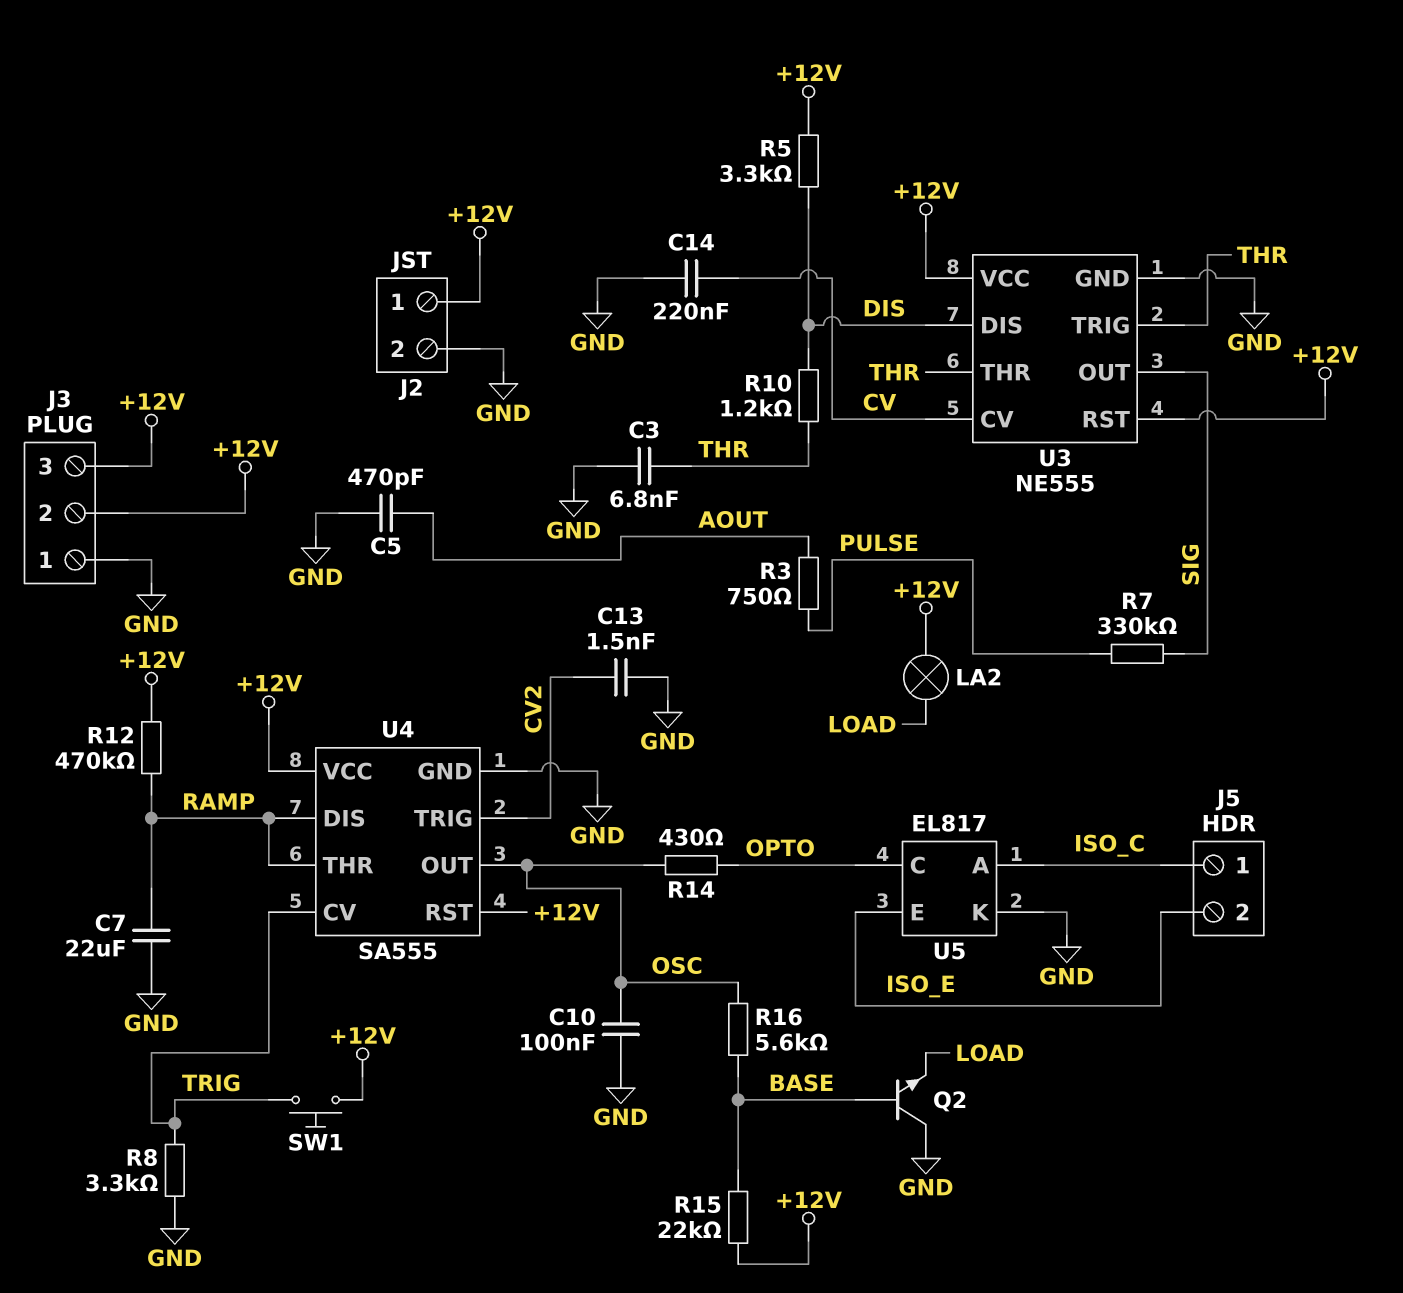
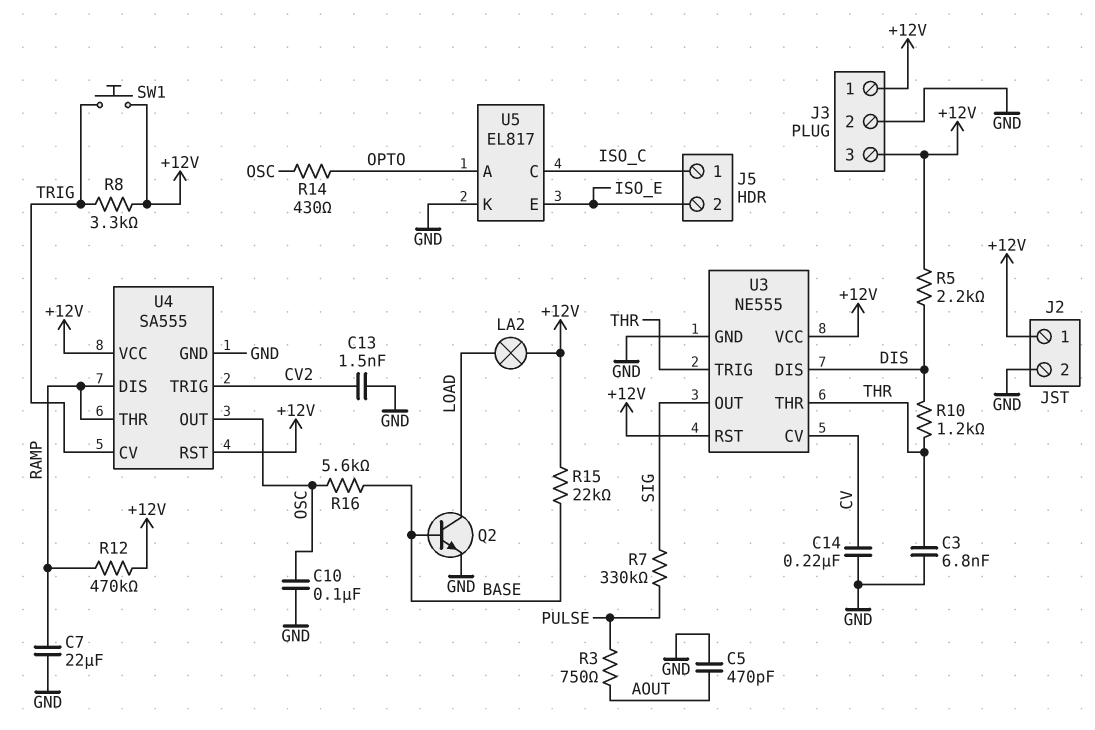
J3 pin 1: GND -> +12V
J3 pin 2: +12V -> GND
Q2: NPN (B BASE, C GND, E LOAD) -> NPN (B BASE, C LOAD, E GND)
R5: 3.3k (+12V, DIS) -> 2.2k (+12V, DIS)
R8: 3.3k (GND, TRIG) -> 3.3k (+12V, TRIG)
U5 pin A: ISO_C -> OPTO
U5 pin C: OPTO -> ISO_C

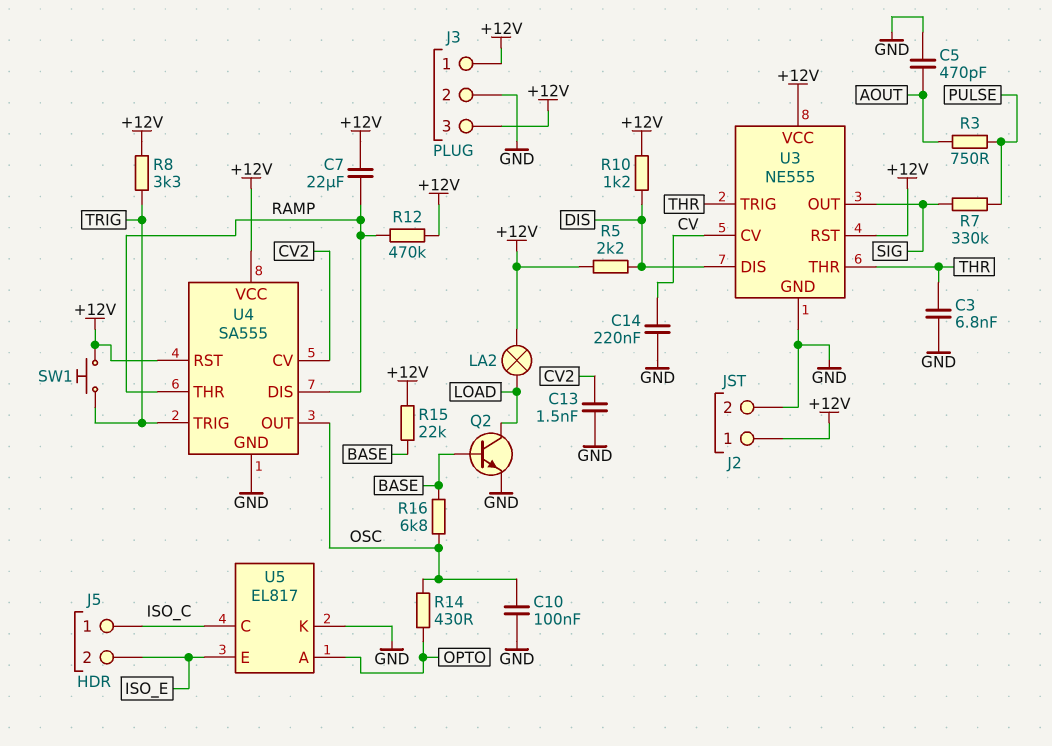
C7: 22uF (GND, RAMP) -> 22uF (+12V, RAMP)
R10: 1.2k (DIS, THR) -> 1.2k (+12V, DIS)
R16: 5.6k (BASE, OSC) -> 6.8k (BASE, OSC)
U4 pin CV: TRIG -> CV2
U4 pin TRIG: CV2 -> TRIG

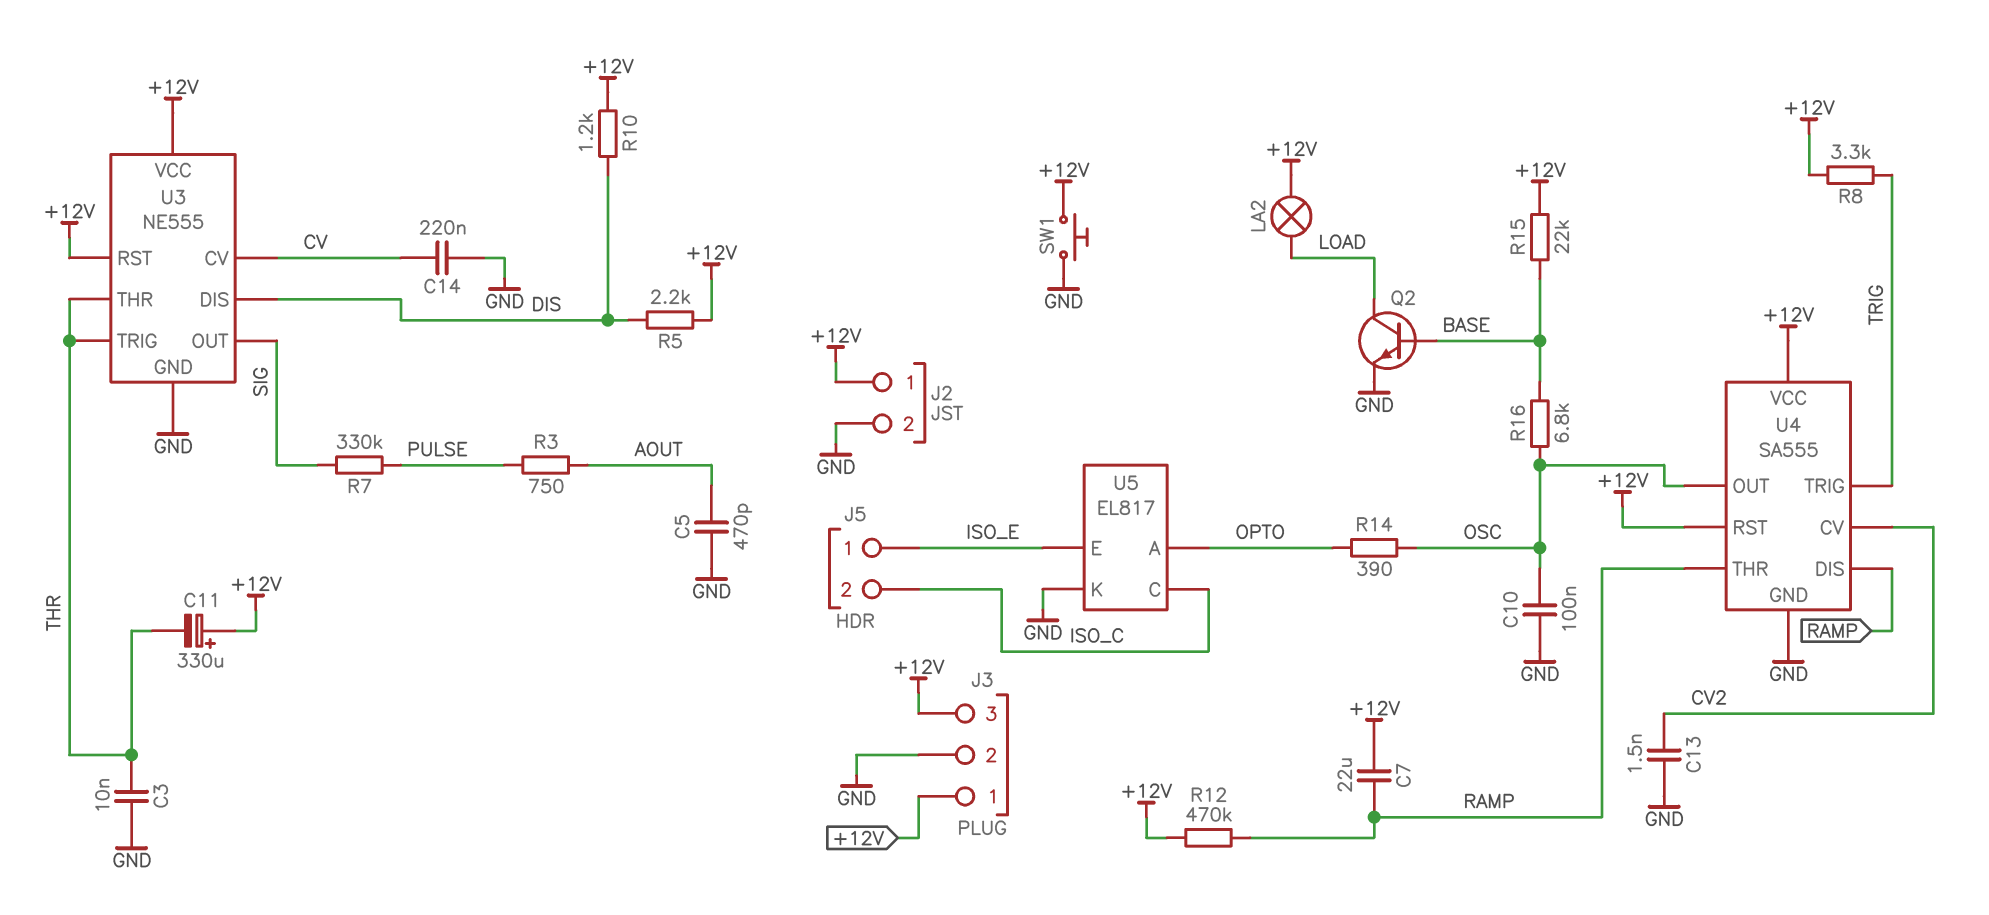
C3: 6.8nF (GND, THR) -> 10nF (GND, THR)
C11: none -> 330uF (plus +12V, minus THR)
J5 pin 1: ISO_C -> ISO_E
J5 pin 2: ISO_E -> ISO_C
R14: 430 (OPTO, OSC) -> 390 (OPTO, OSC)
SW1: button (+12V, TRIG) -> button (+12V, GND)

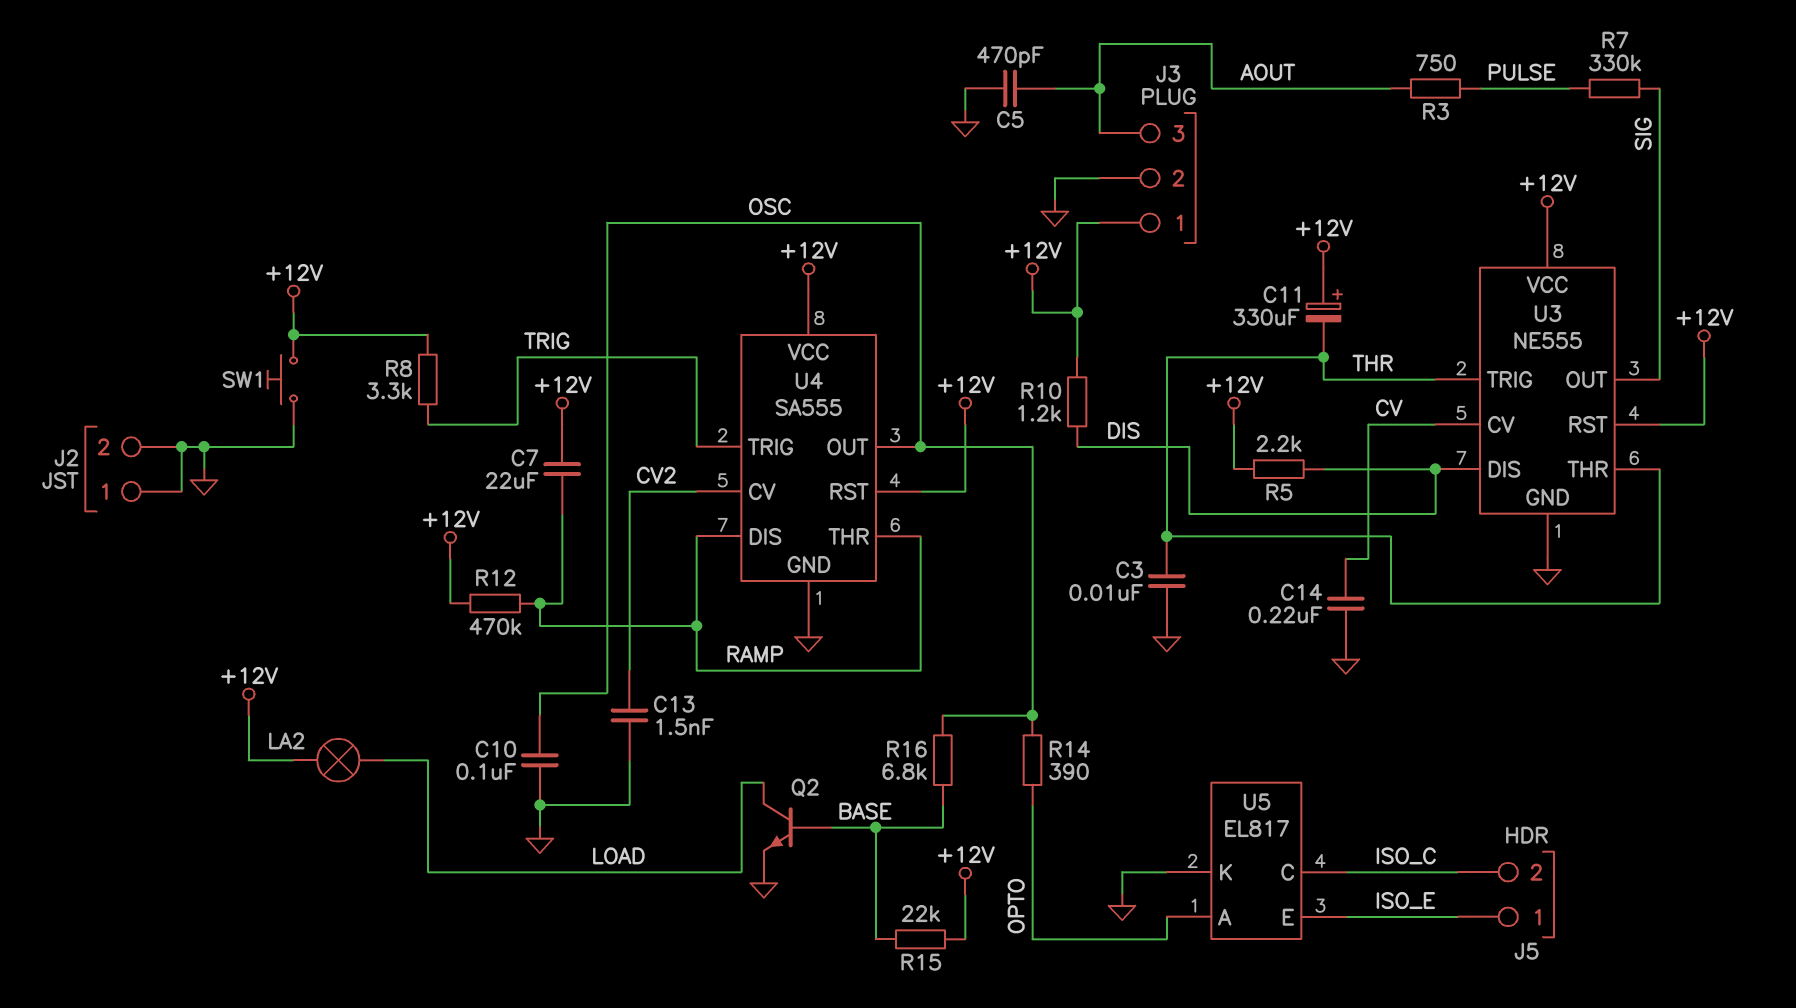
J2 pin 1: +12V -> GND
J3 pin 3: +12V -> AOUT

